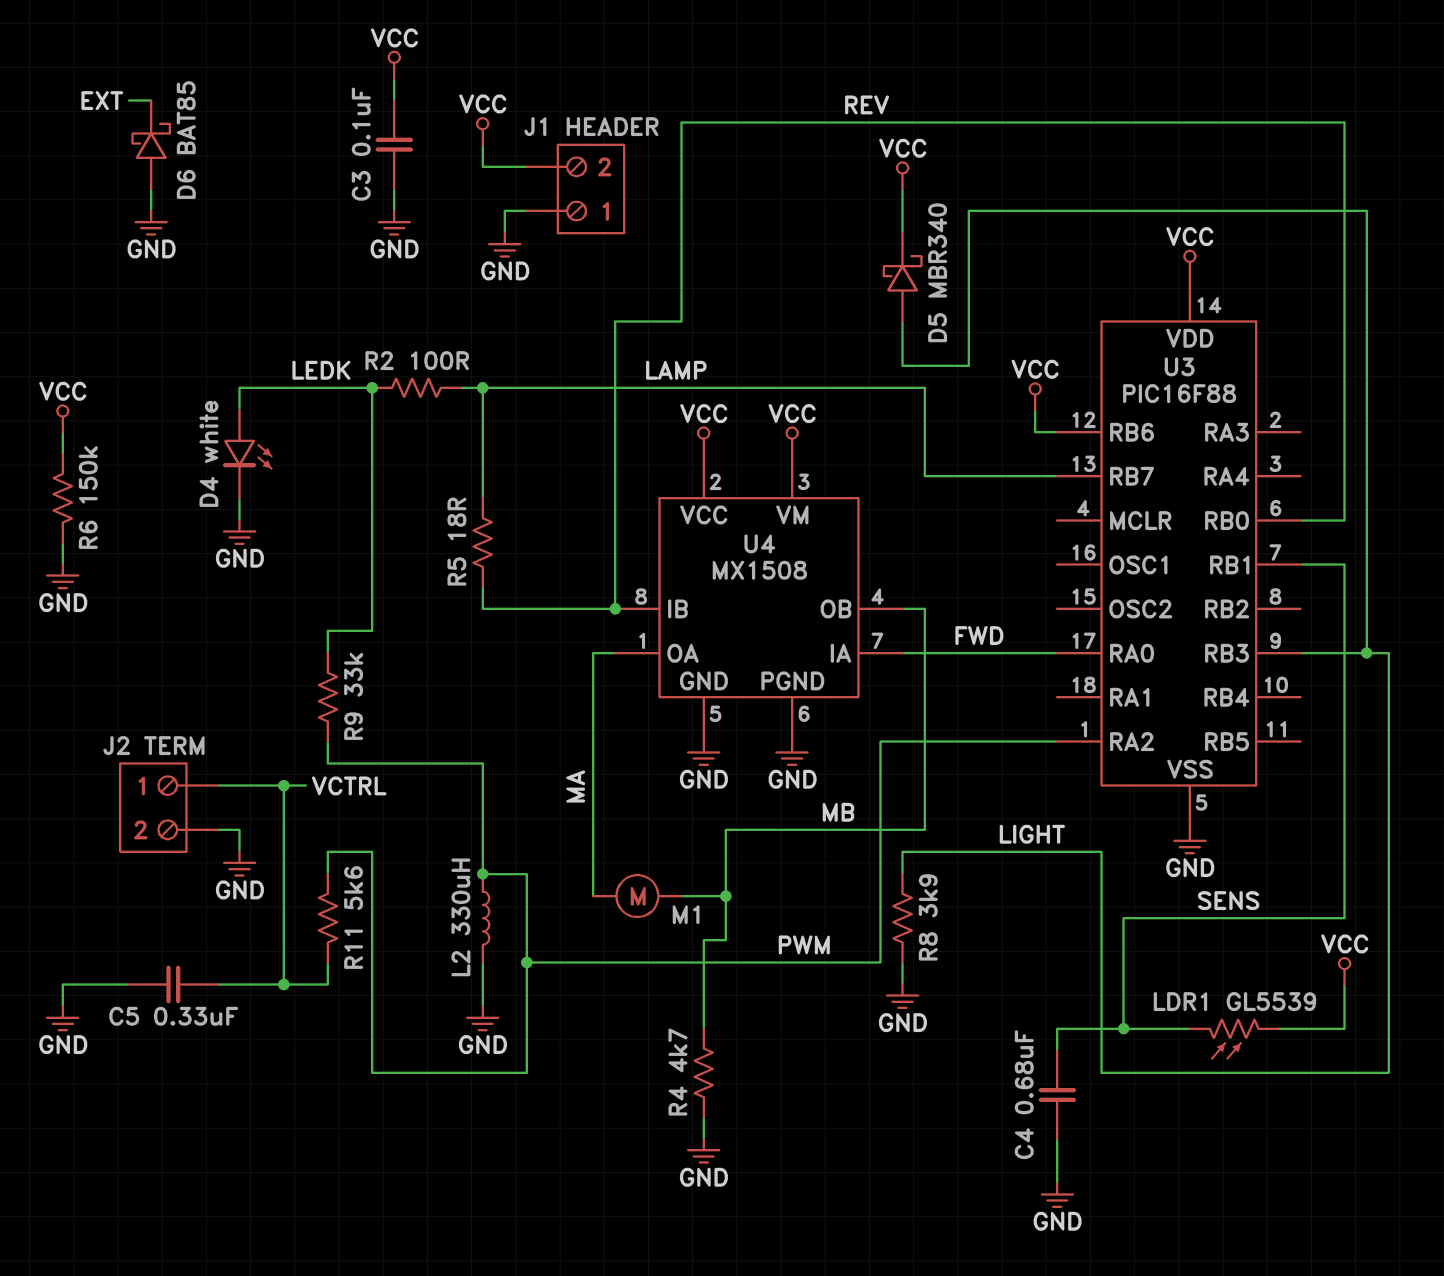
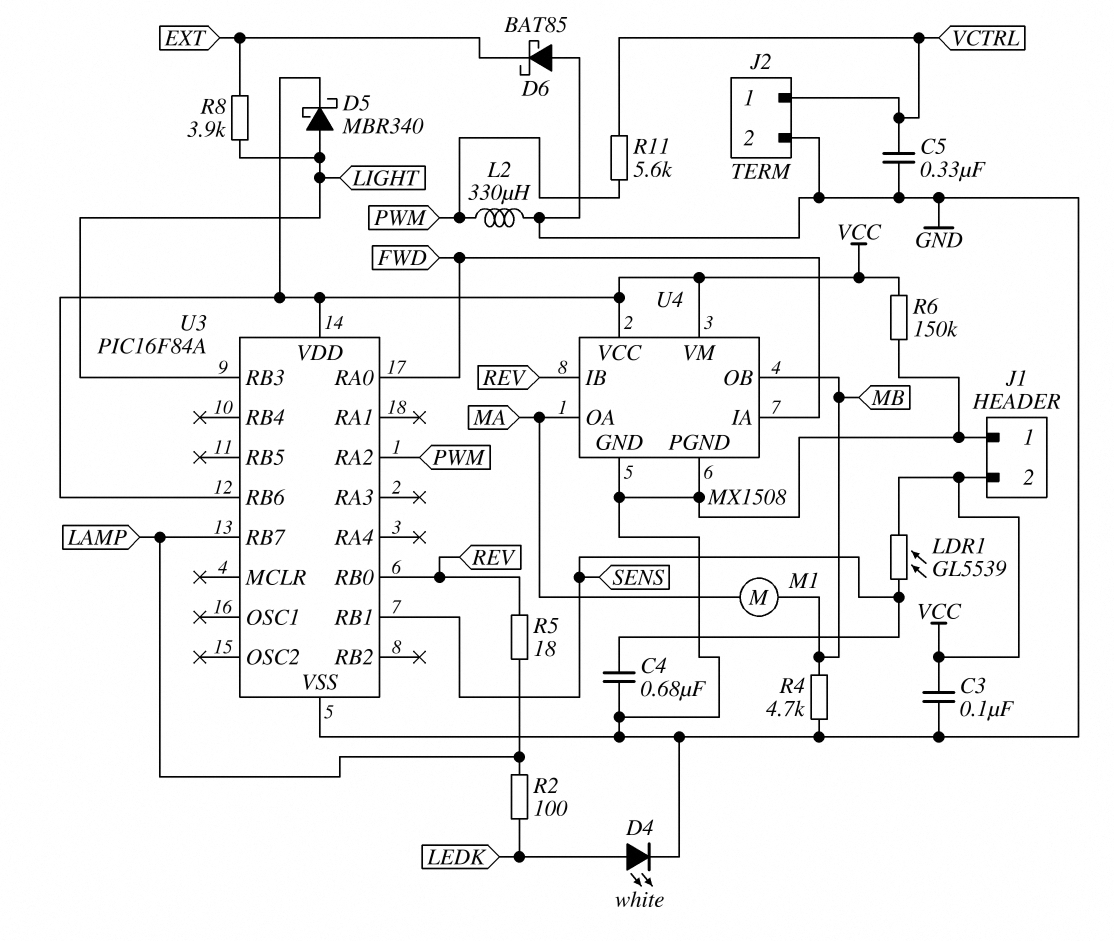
R8: 3.9k (GND, LIGHT) -> 3.9k (EXT, LIGHT)
R9: 33k (LEDK, PWM) -> none
U3: PIC16F88 -> PIC16F84A

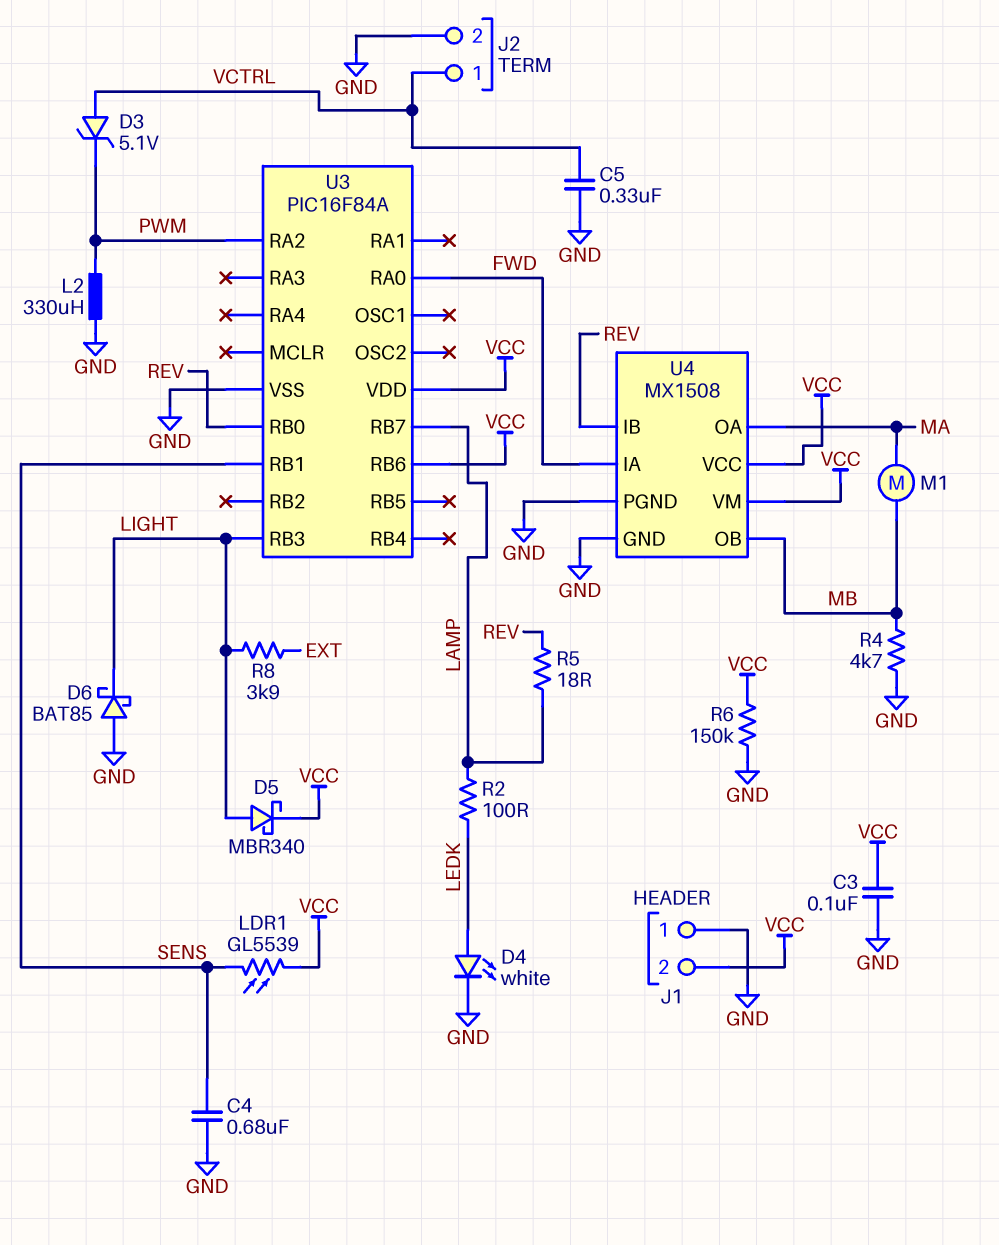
D3: none -> zener 5.1V (A VCTRL, K PWM)
D6: schottky BAT85 (A GND, K EXT) -> schottky BAT85 (A GND, K LIGHT)
R11: 5.6k (PWM, VCTRL) -> none

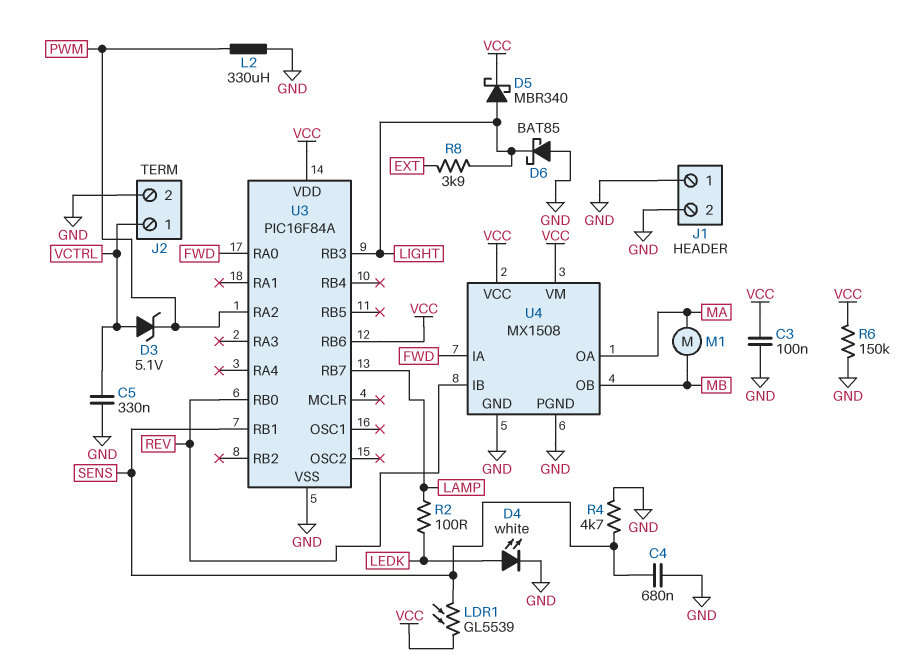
J1 pin 2: VCC -> GND
R4: 4.7k (GND, MB) -> 4.7k (GND, SENS)
R5: 18 (LAMP, REV) -> none

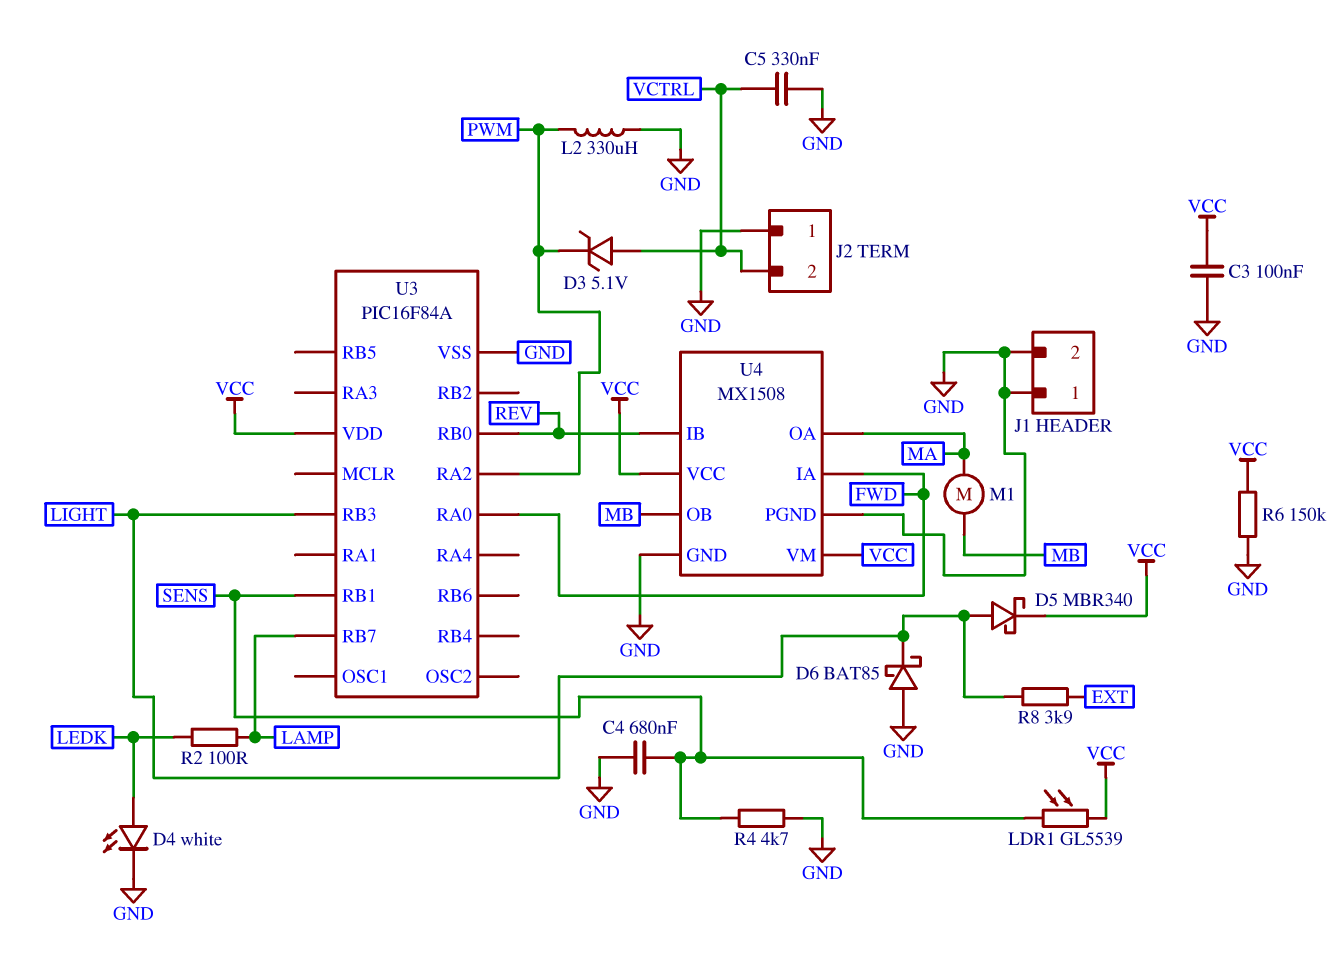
J2 pin 1: VCTRL -> GND
J2 pin 2: GND -> VCTRL
U3 pin RB6: VCC -> none

